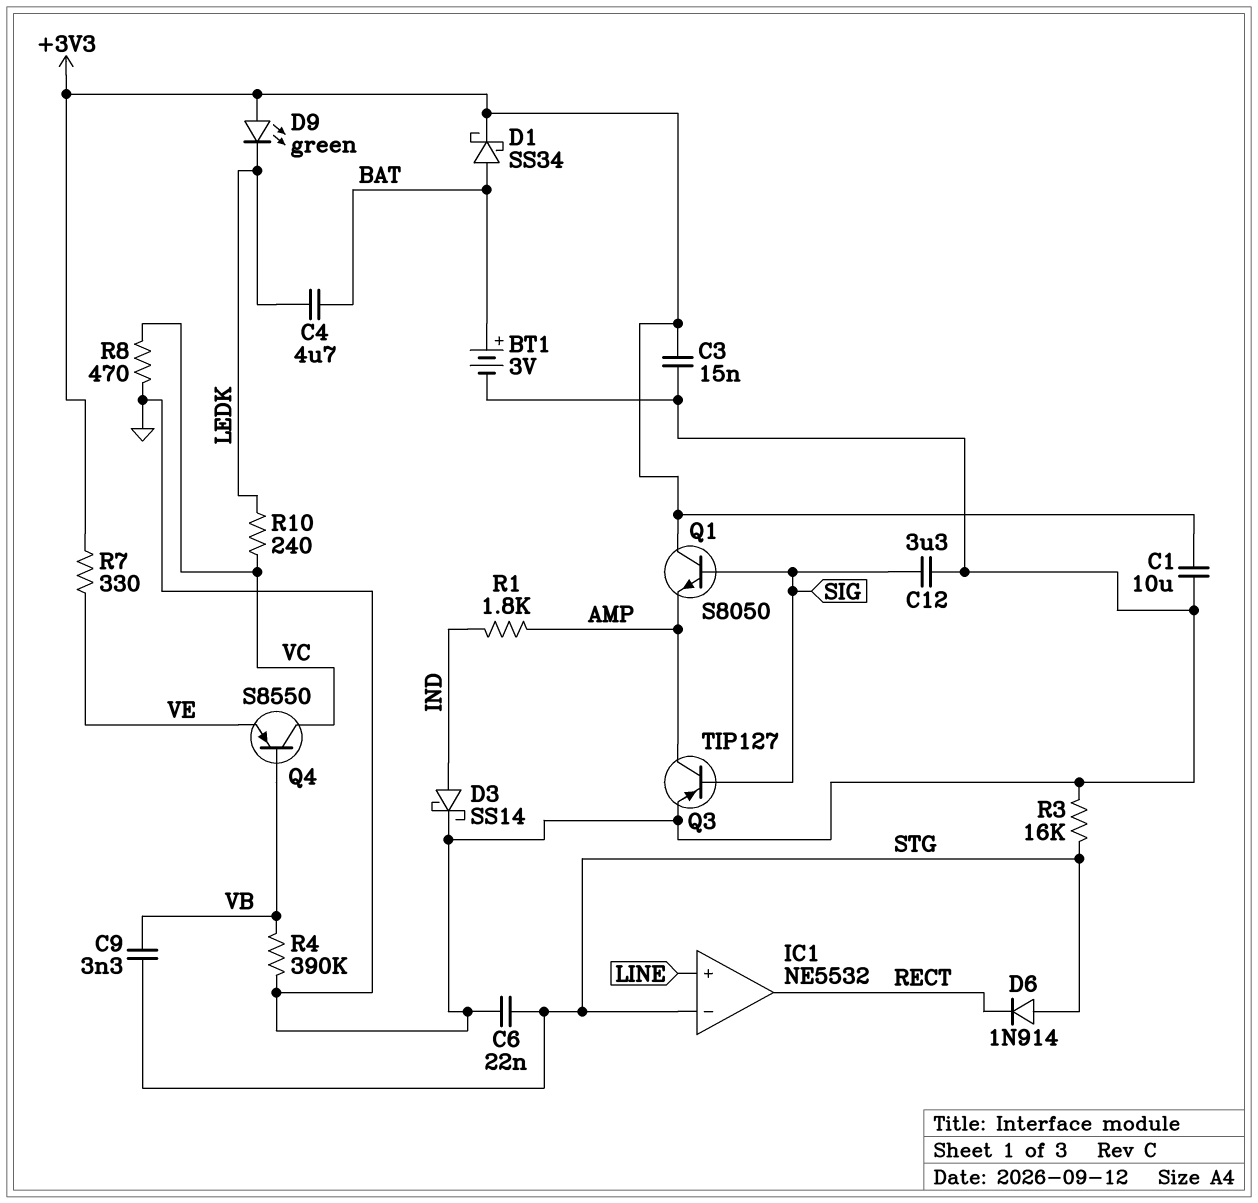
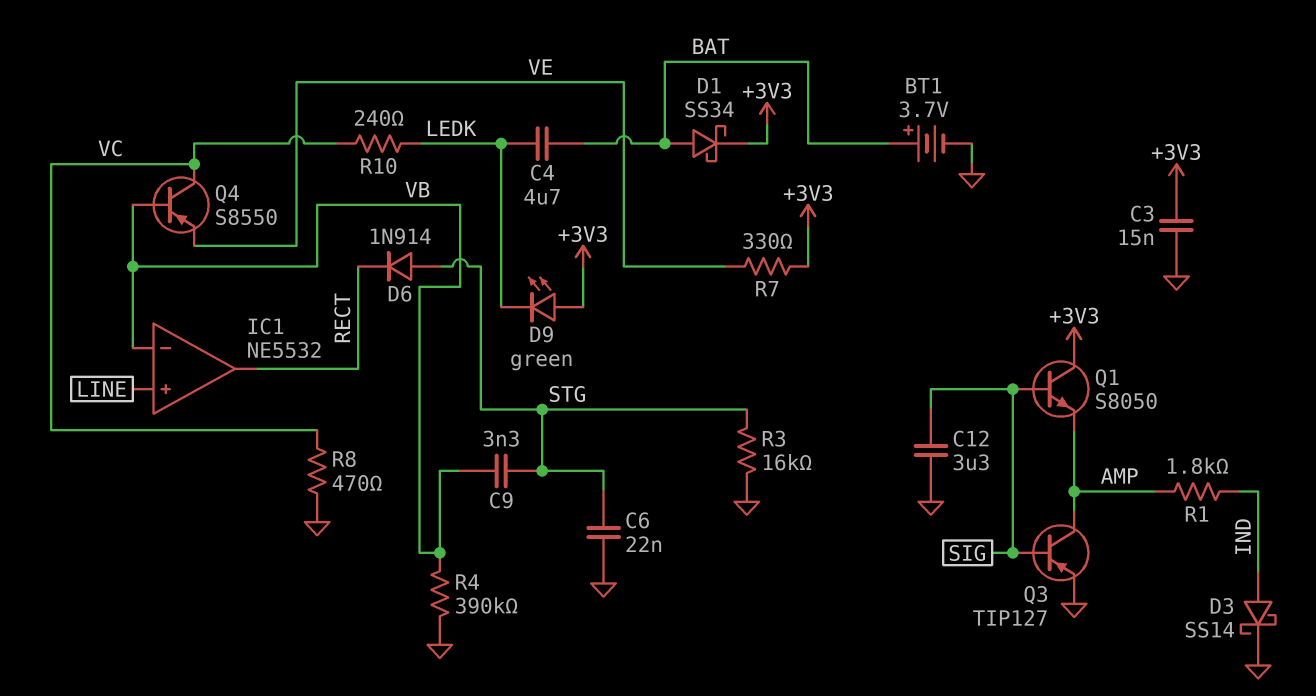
BT1: 3V (plus BAT, minus GND) -> 3.7V (plus BAT, minus GND)
C1: 10uF (+3V3, GND) -> none
IC1 pin in-: STG -> VB

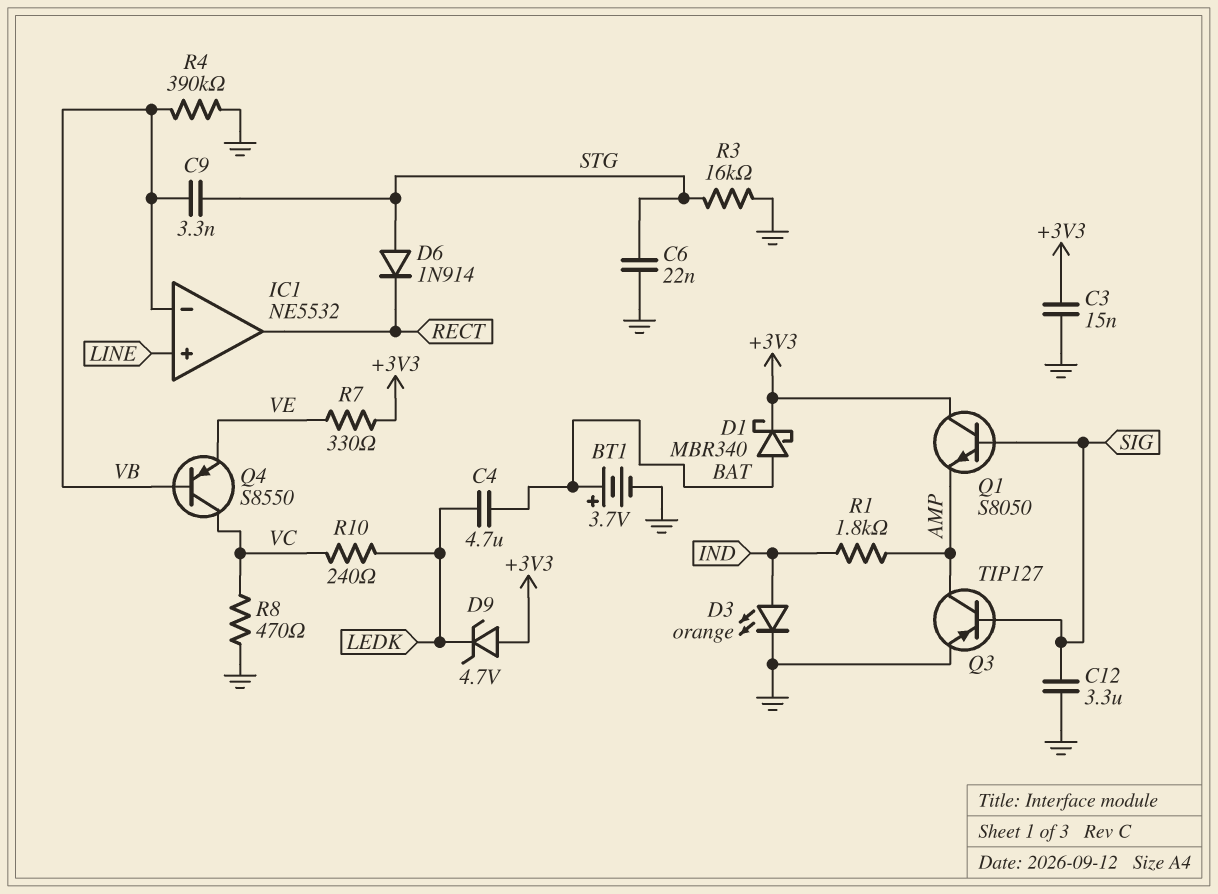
D1: schottky SS34 (A BAT, K +3V3) -> schottky MBR340 (A BAT, K +3V3)
D3: schottky SS14 (A IND, K GND) -> LED orange (A IND, K GND)
D9: LED green (A +3V3, K LEDK) -> zener 4.7V (A +3V3, K LEDK)

